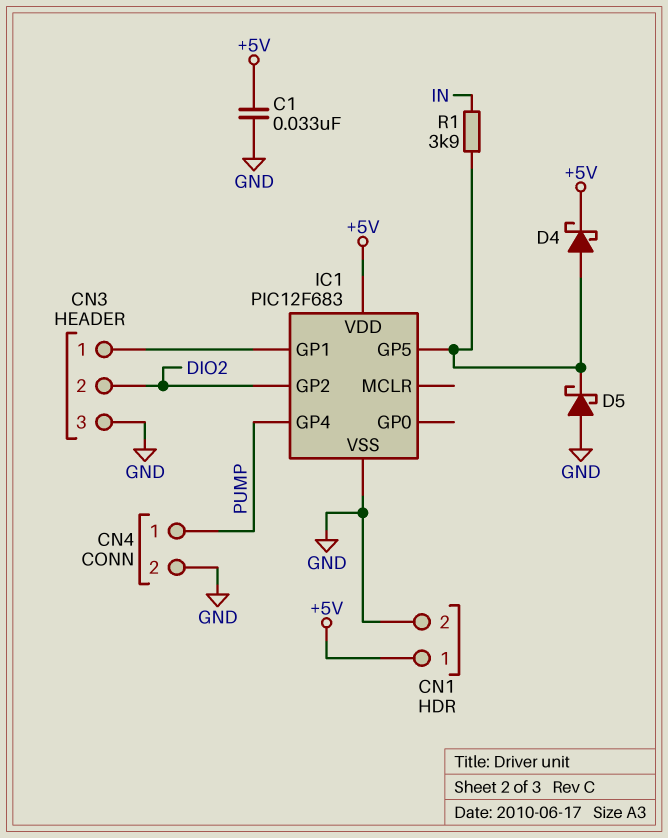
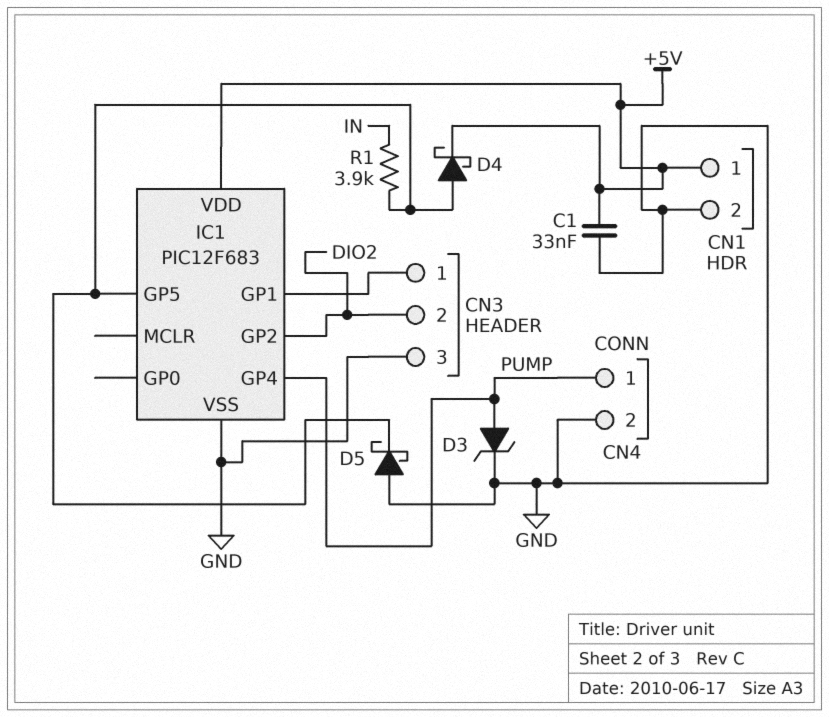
D3: none -> zener (A PUMP, K GND)

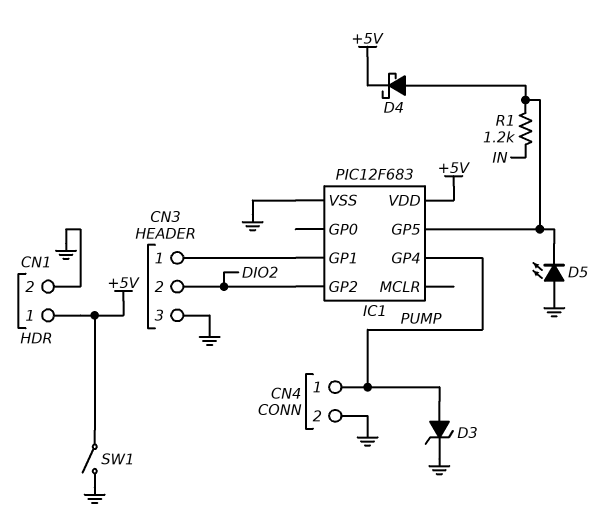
C1: 33nF (+5V, GND) -> none
D5: schottky (A GND, K IC1/GP5) -> LED (A GND, K IC1/GP5)
R1: 3.9k (IC1/GP5, IN) -> 1.2k (IC1/GP5, IN)
SW1: none -> switch (+5V, GND)

